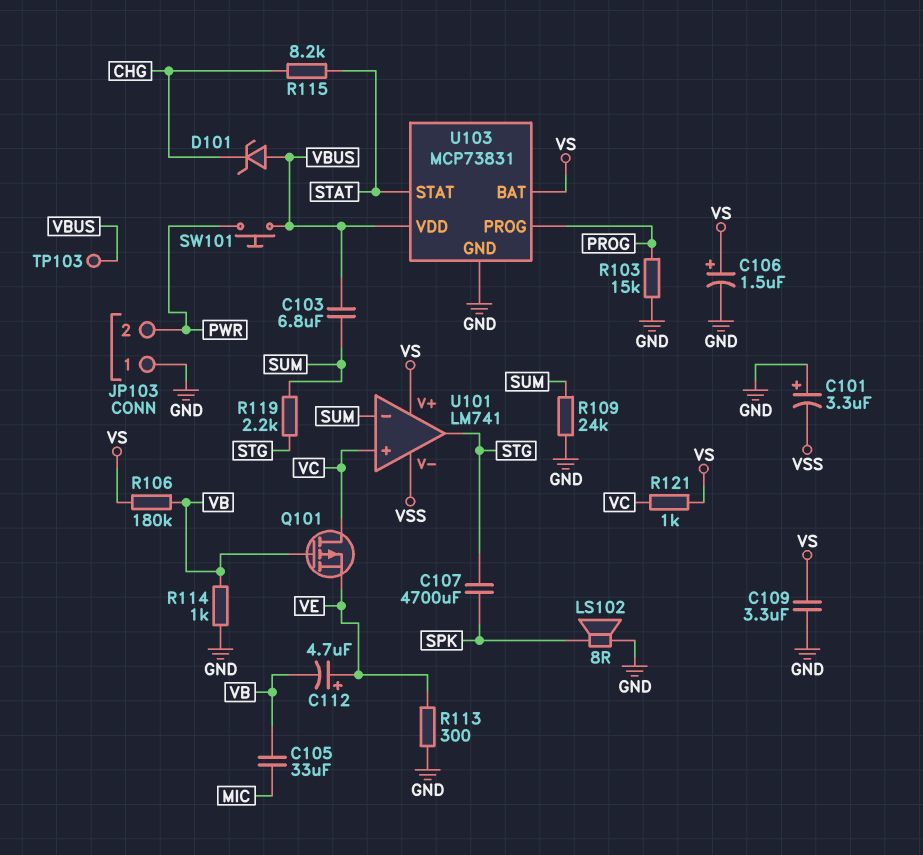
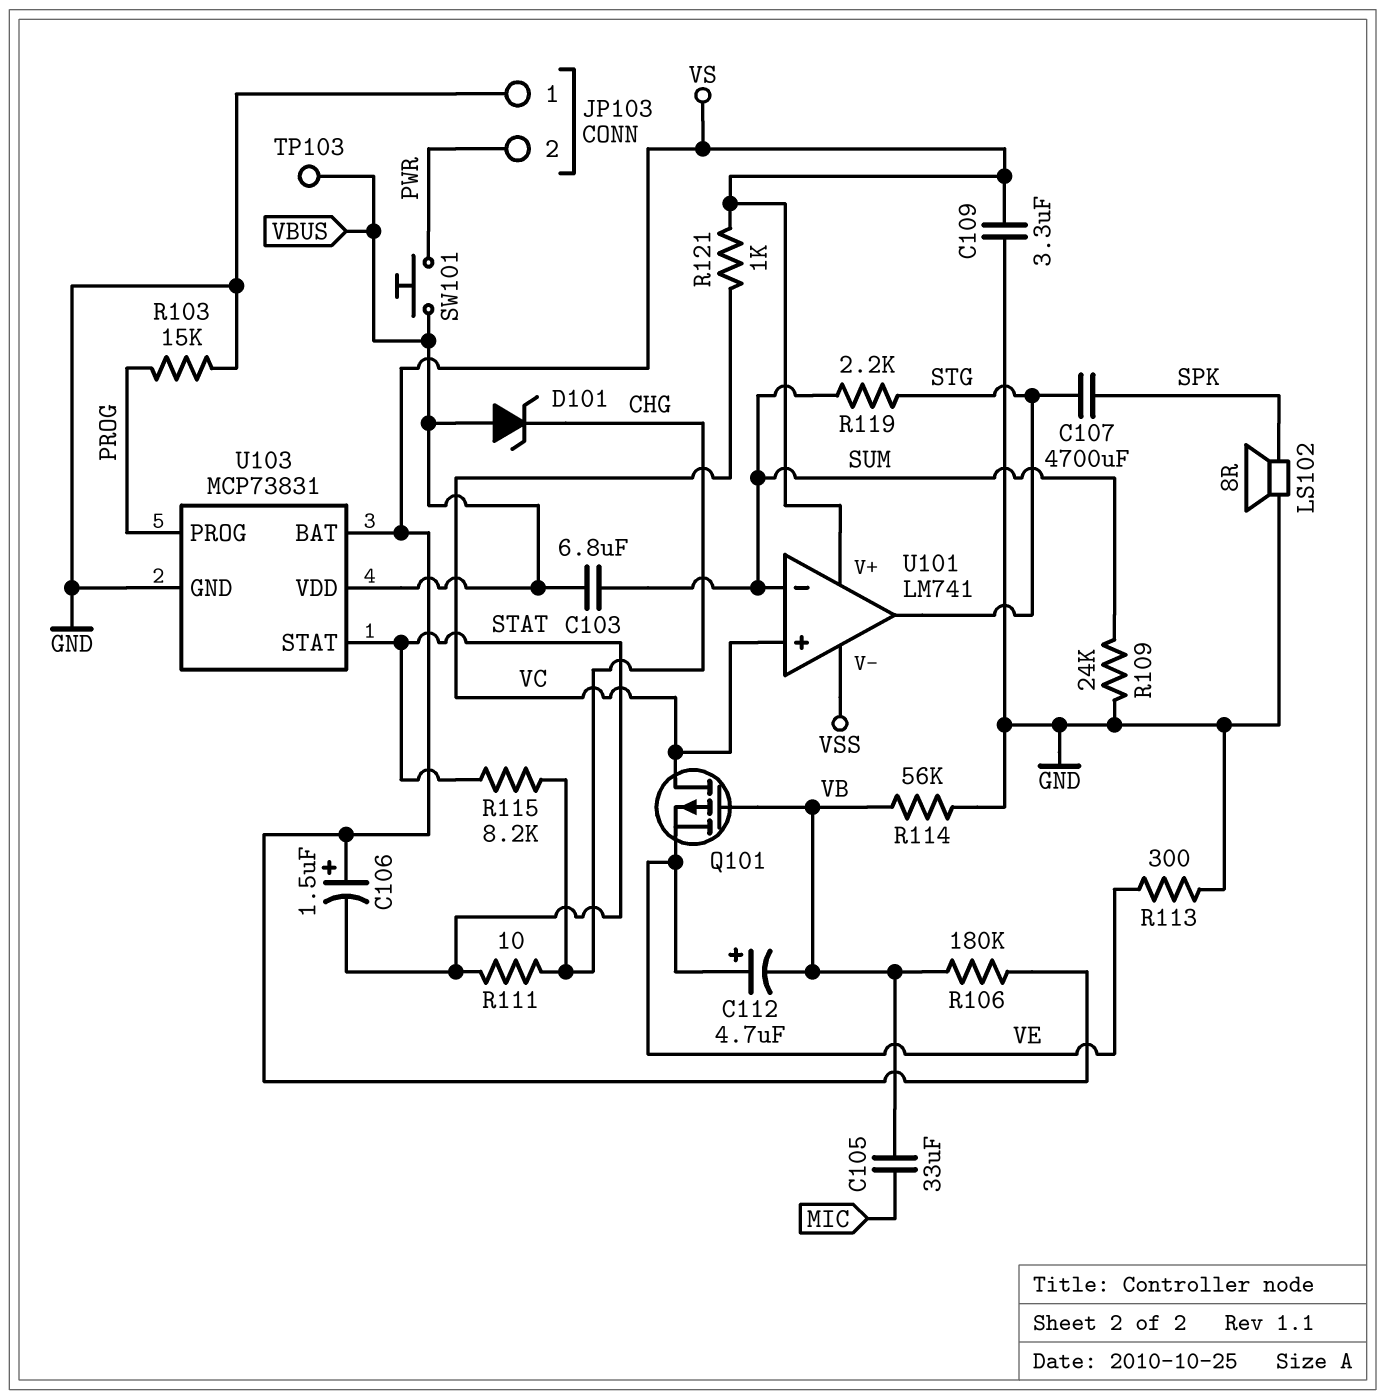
C101: 3.3uF (plus GND, minus VSS) -> none
C106: 1.5uF (plus VS, minus GND) -> 1.5uF (plus VS, minus STAT)
R111: none -> 10 (CHG, STAT)
R114: 1k (GND, VB) -> 56k (GND, VB)

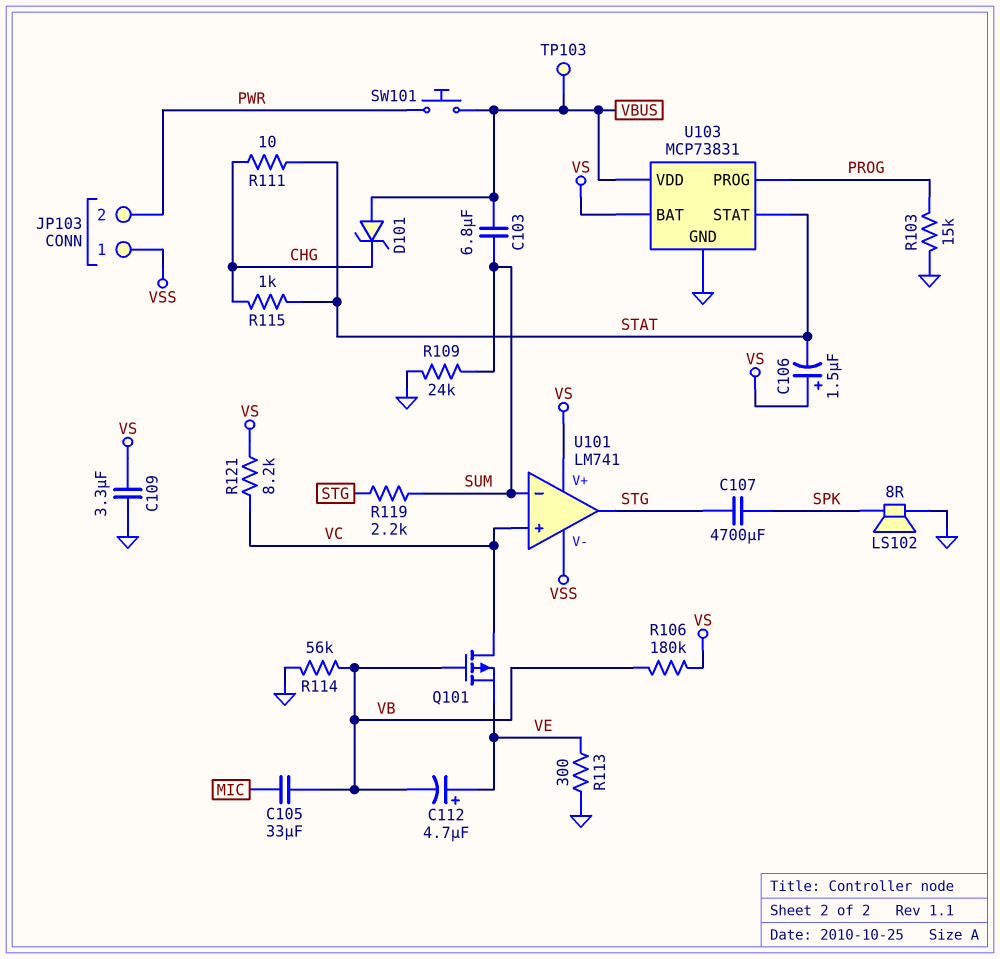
JP103 pin 1: GND -> VSS
R115: 8.2k (CHG, STAT) -> 1k (CHG, STAT)
R121: 1k (VC, VS) -> 8.2k (VC, VS)

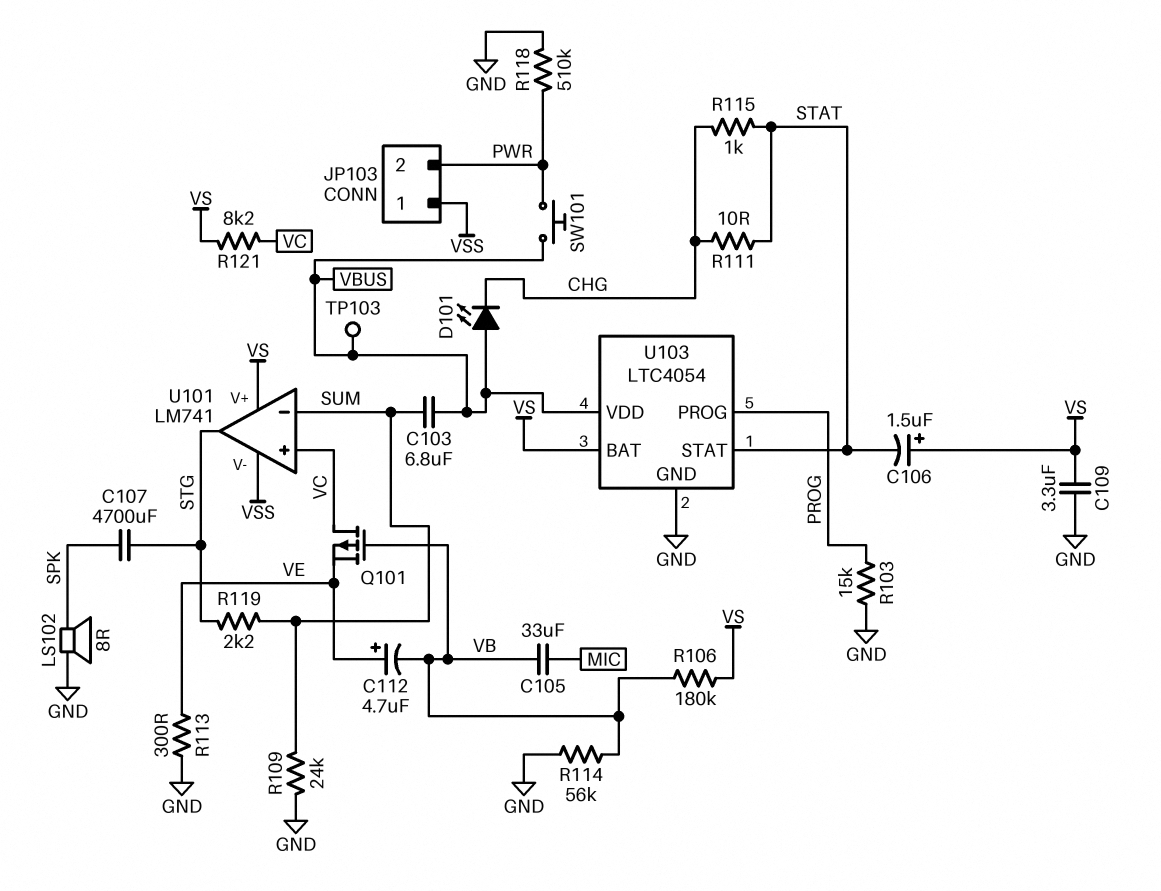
D101: zener (A VBUS, K CHG) -> LED (A VBUS, K CHG)
R118: none -> 510k (GND, PWR)
U103: MCP73831 -> LTC4054

